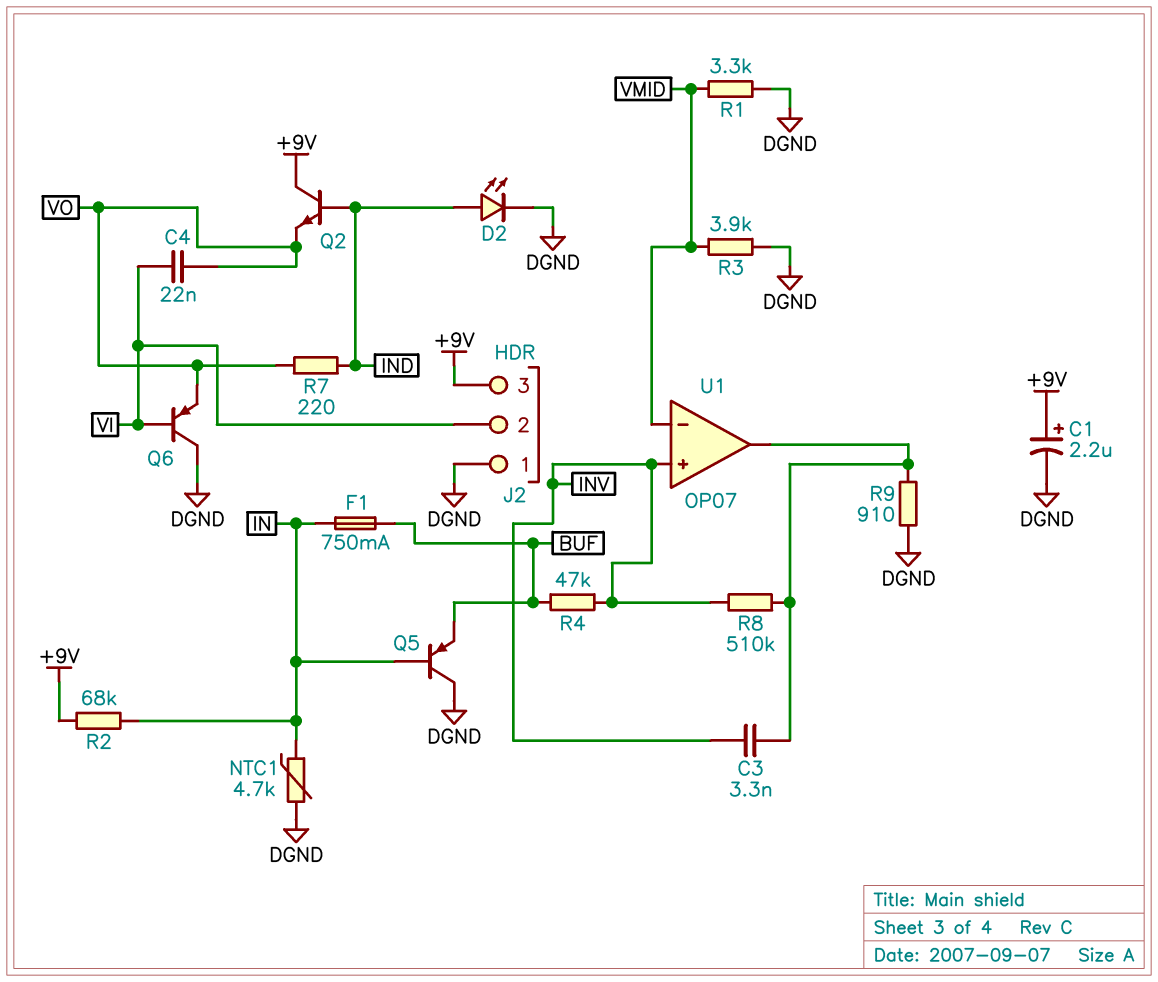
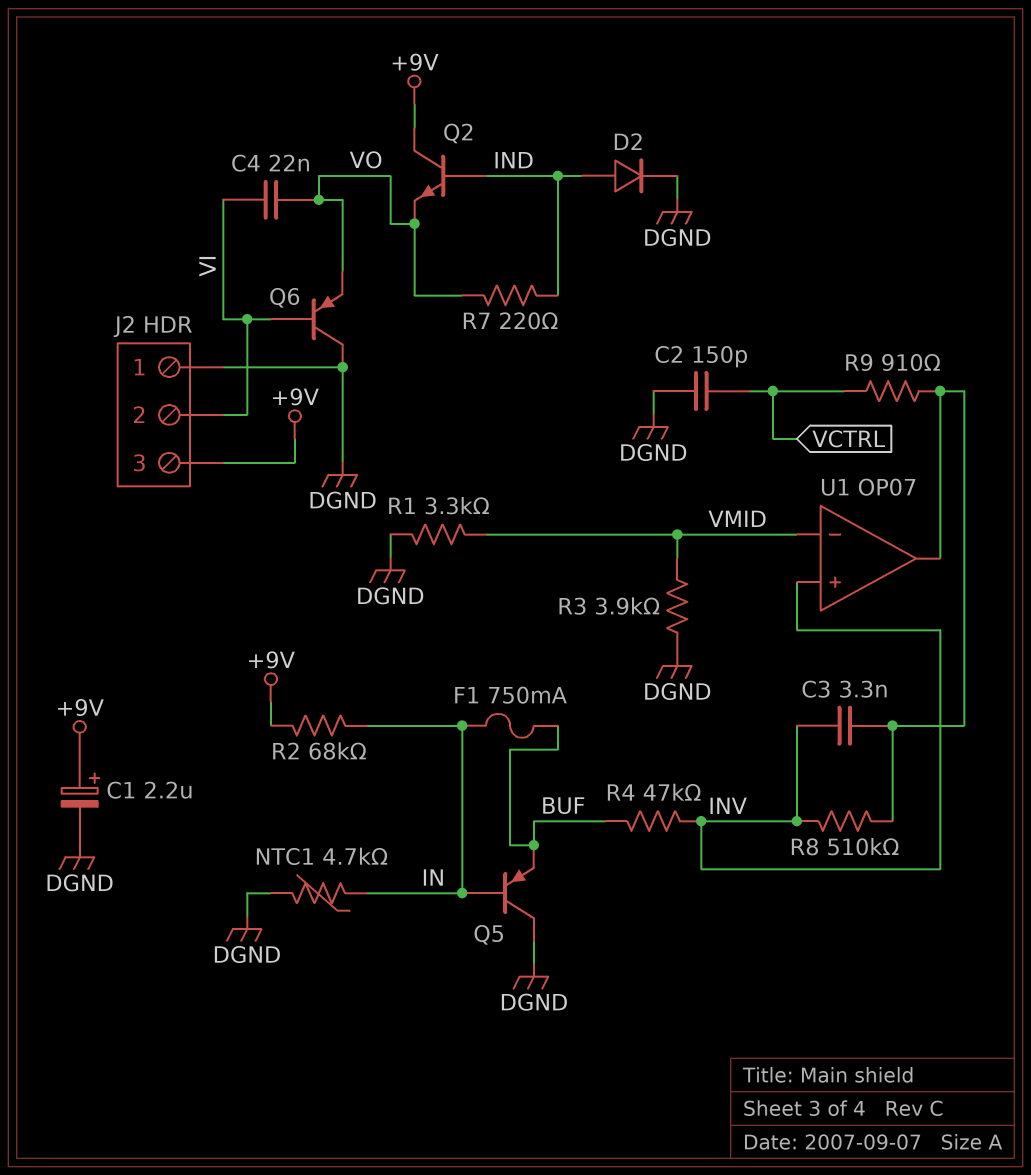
C2: none -> 150pF (DGND, VCTRL)
D2: LED (A IND, K DGND) -> diode (A IND, K DGND)
R9: 910 (DGND, U1/out) -> 910 (U1/out, VCTRL)

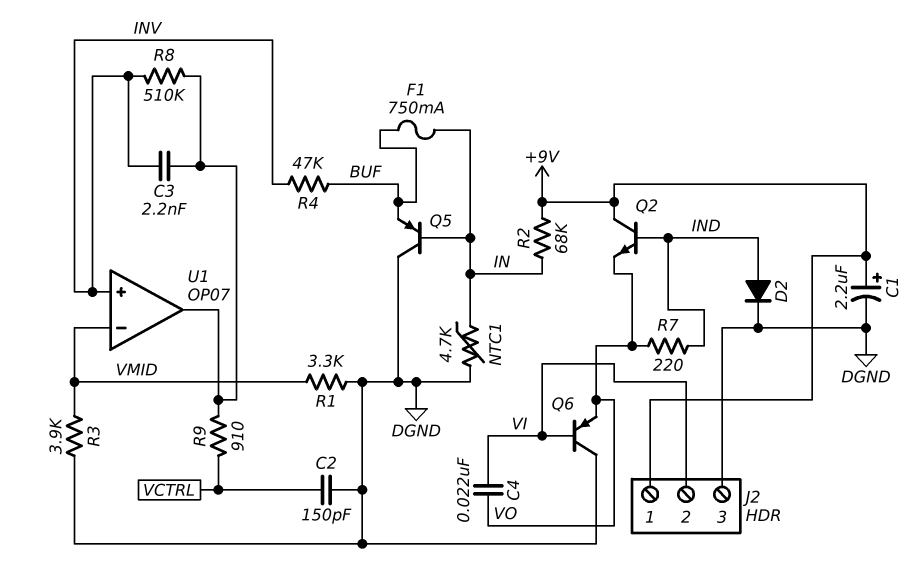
C3: 3.3nF (INV, U1/out) -> 2.2nF (INV, U1/out)
J2 pin 1: DGND -> +9V
J2 pin 3: +9V -> DGND

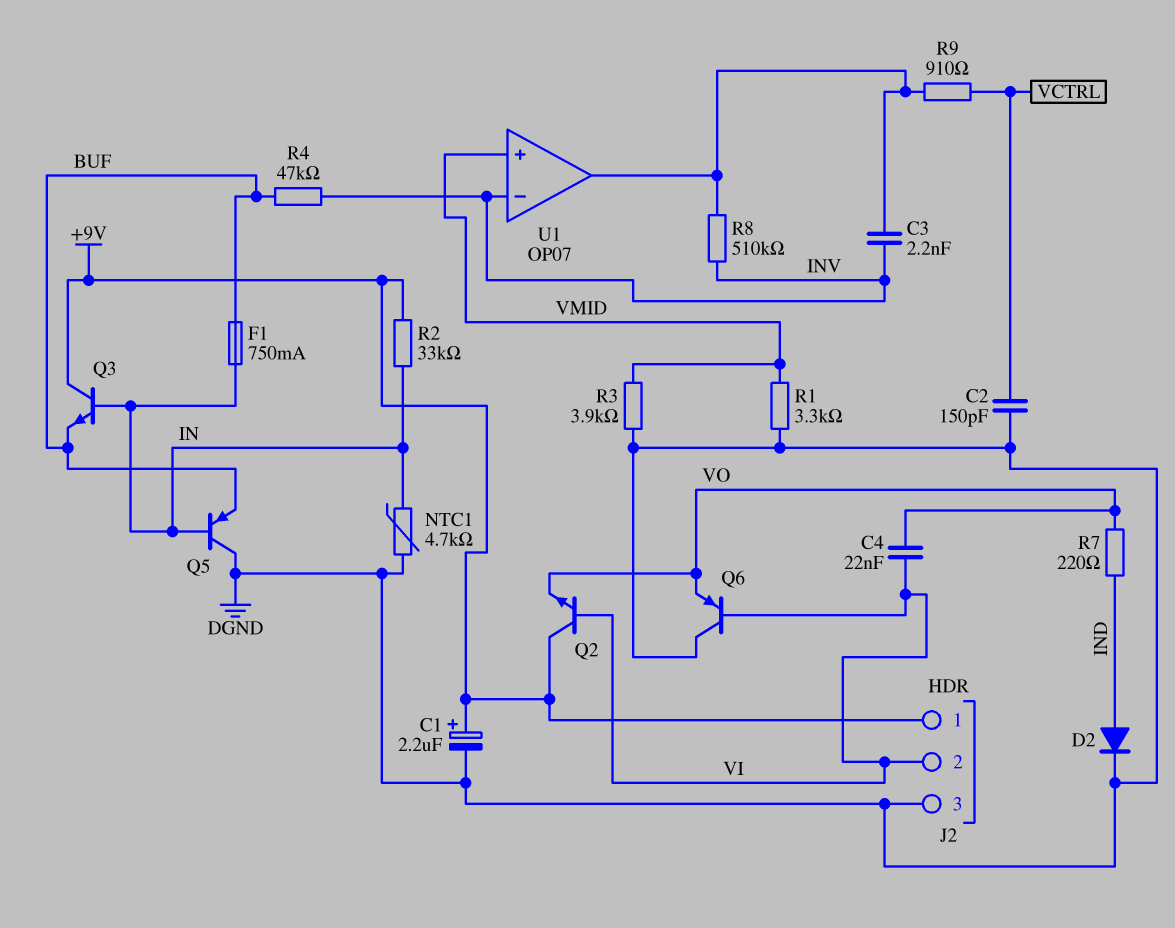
Q2: NPN (B IND, C +9V, E VO) -> NPN (B VI, C +9V, E VO)
Q3: none -> NPN (B IN, C +9V, E BUF)
R2: 68k (+9V, IN) -> 33k (+9V, IN)
U1 pin in+: INV -> VMID
U1 pin in-: VMID -> INV

